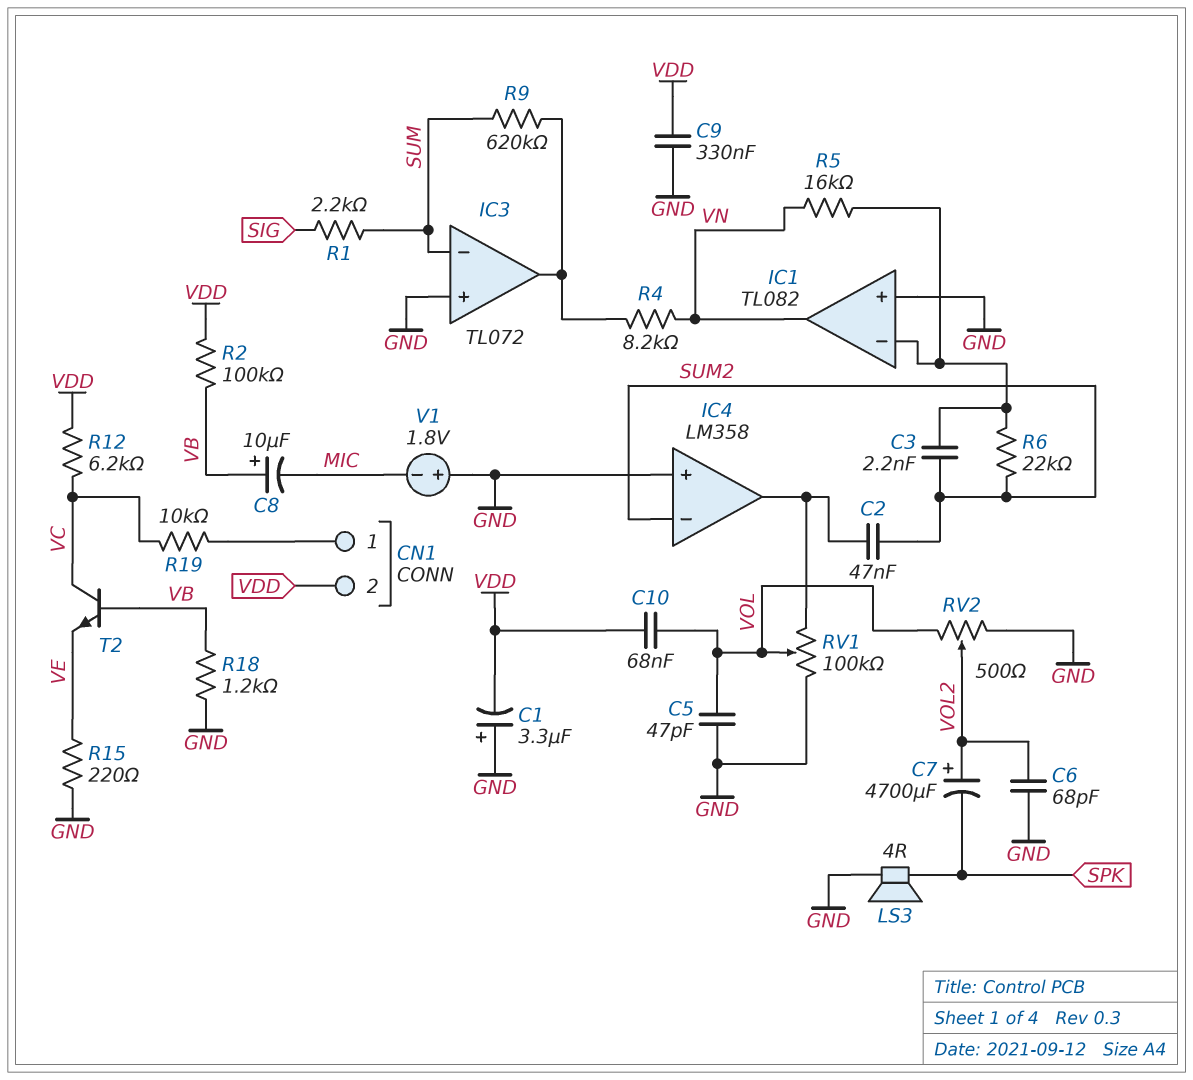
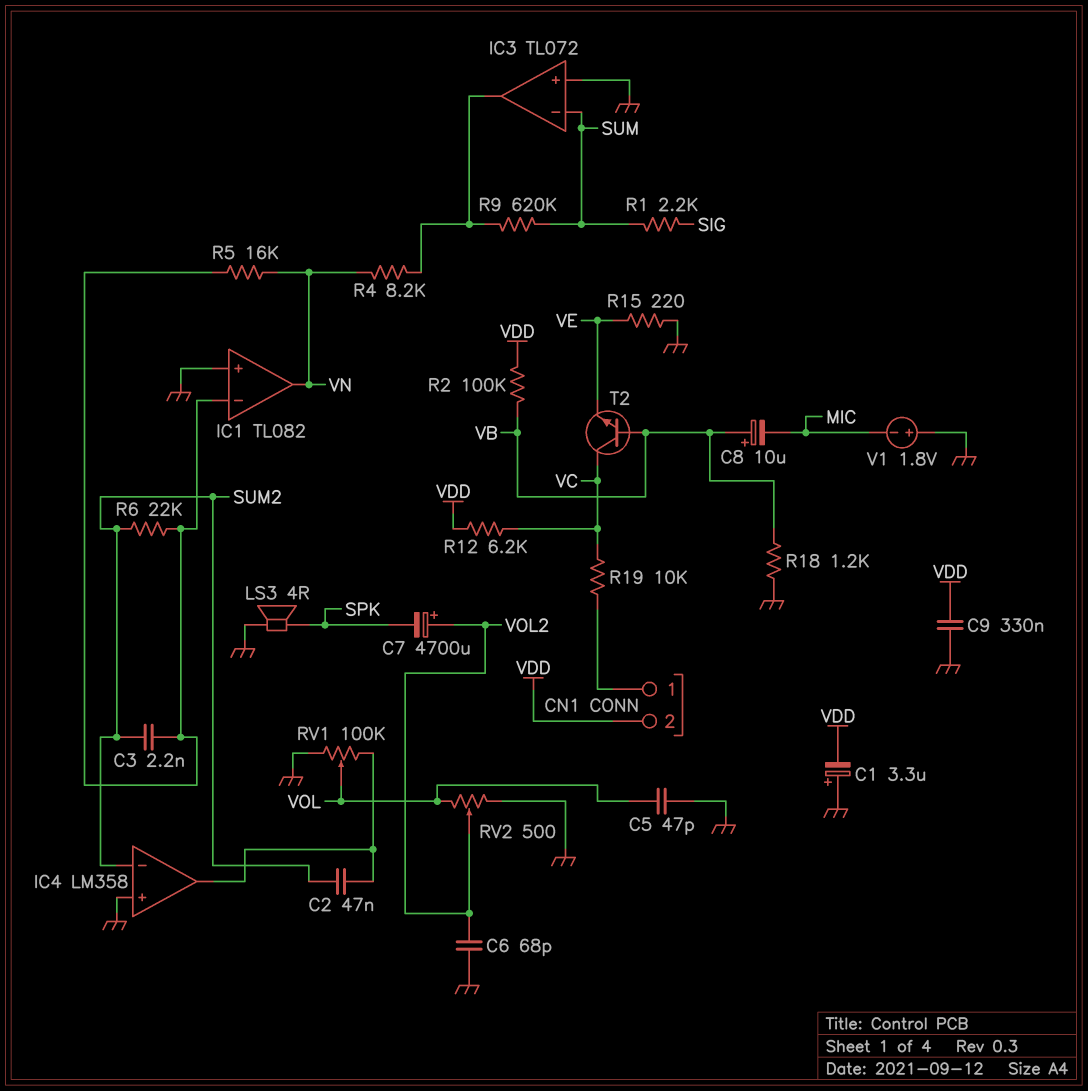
C10: 68nF (VDD, VOL) -> none

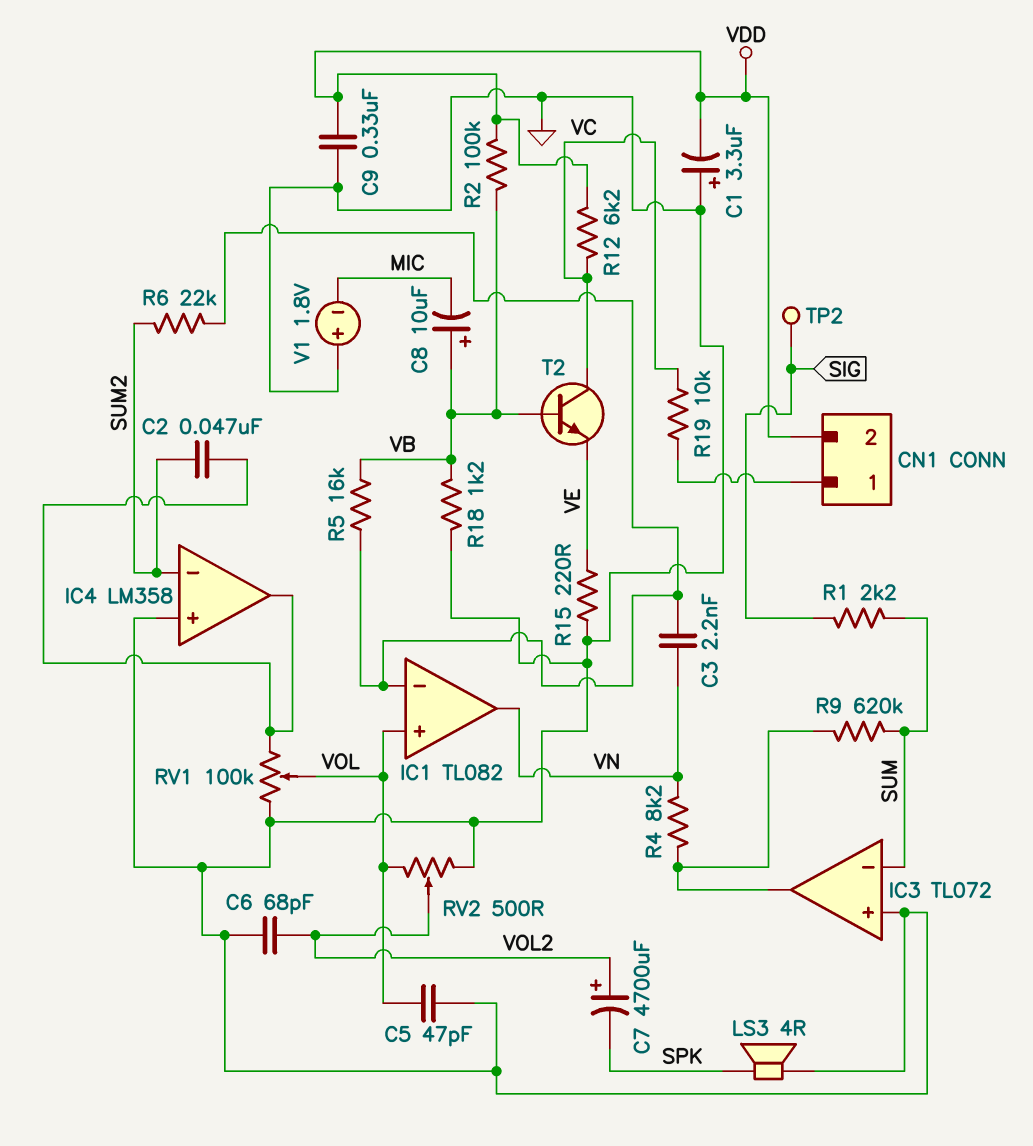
C3: 2.2nF (IC1/in-, SUM2) -> 2.2nF (IC1/in-, VN)
IC1 pin in+: GND -> VOL
R5: 16k (IC1/in-, VN) -> 16k (IC1/in-, VB)
TP2: none -> test point (SIG)

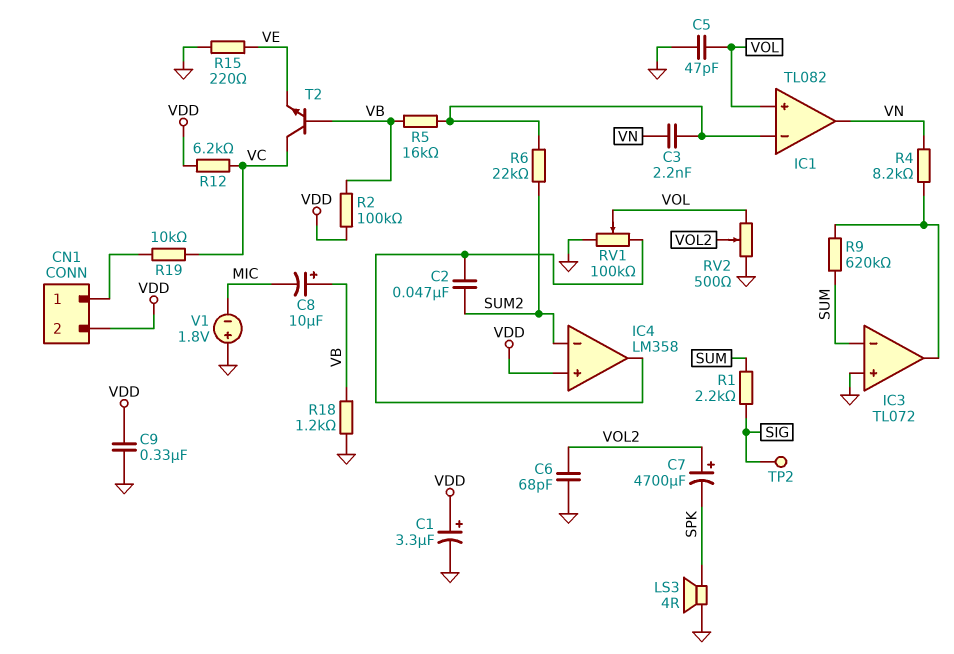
C1: 3.3uF (plus GND, minus VDD) -> 3.3uF (plus VDD, minus GND)
IC4 pin in+: GND -> VDD

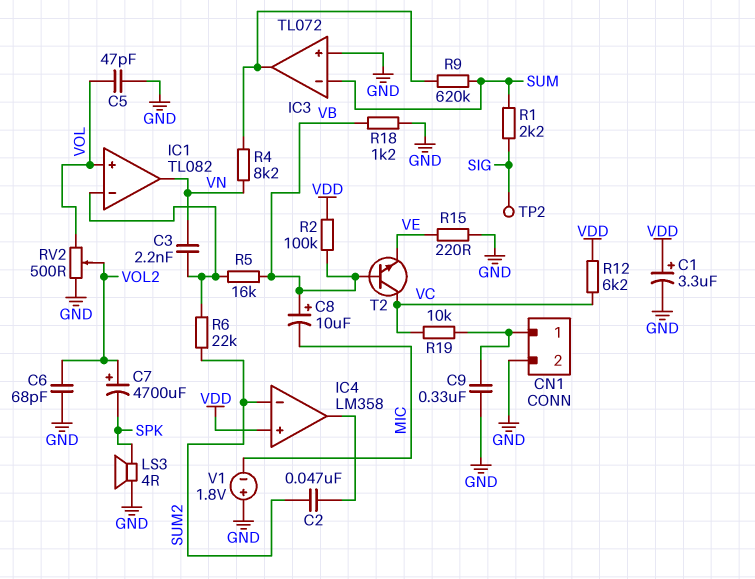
C9: 330nF (GND, VDD) -> 330nF (CN1/1, GND)
CN1 pin 2: VDD -> GND
RV1: 100k (GND, IC4/out, wiper VOL) -> none

